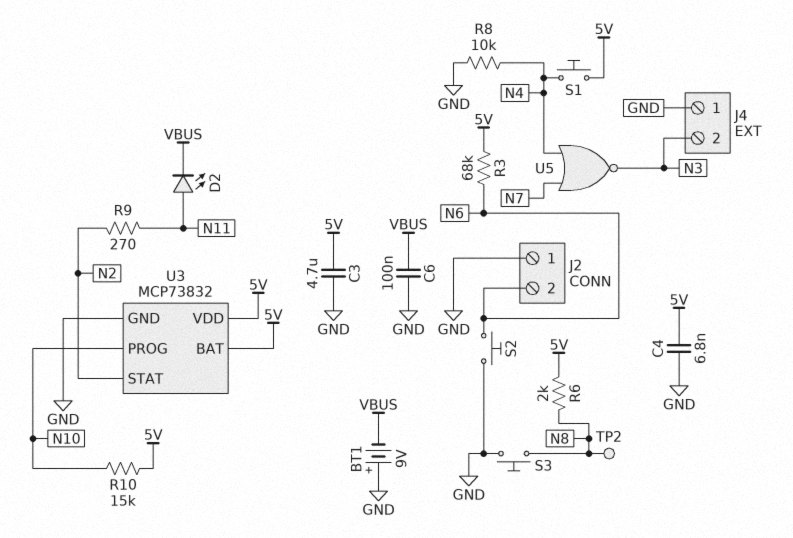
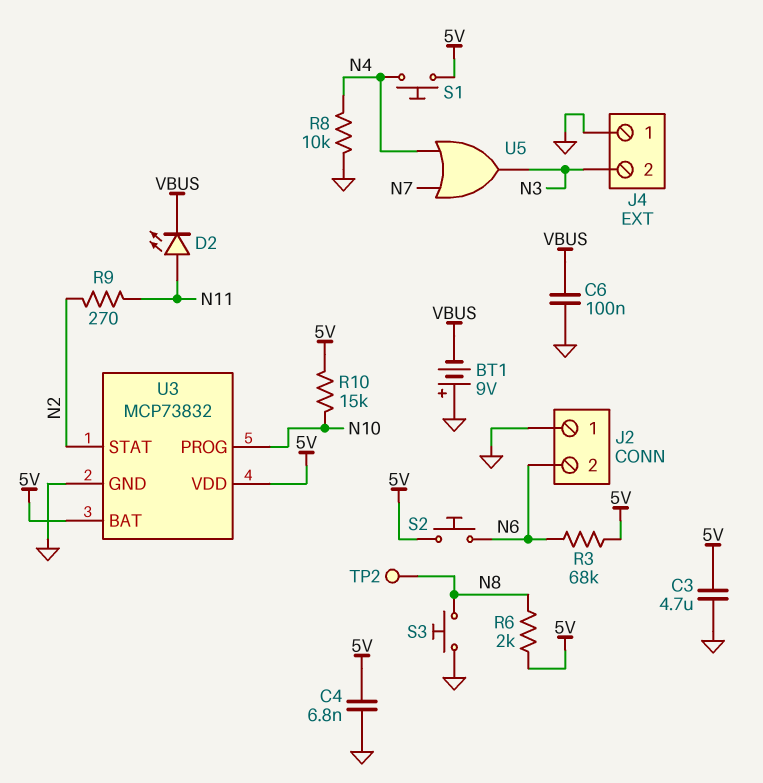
S2: button (GND, N6) -> button (5V, N6)
U5: NOR (in N4, in N7, out N3) -> OR (in N4, in N7, out N3)

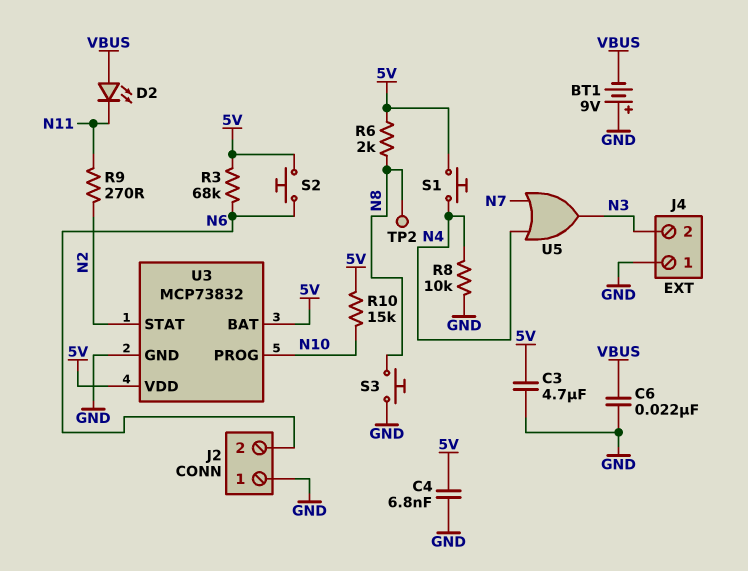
C6: 100nF (GND, VBUS) -> 22nF (GND, VBUS)
D2: LED (A N11, K VBUS) -> LED (A VBUS, K N11)

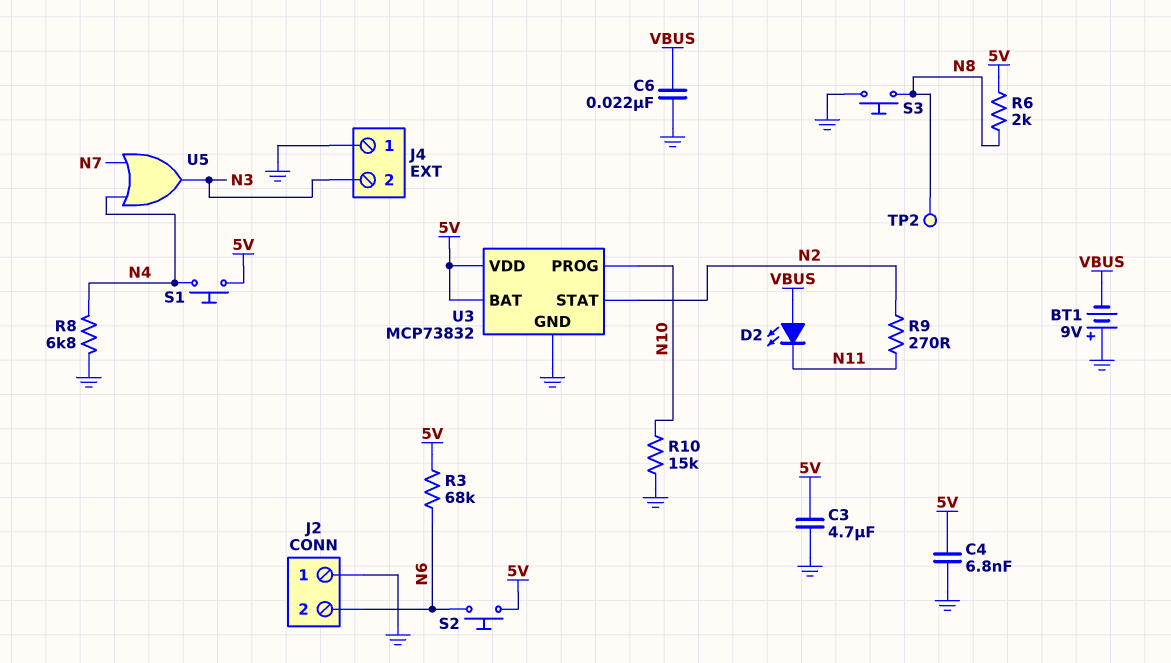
R8: 10k (GND, N4) -> 6.8k (GND, N4)
R10: 15k (5V, N10) -> 15k (GND, N10)

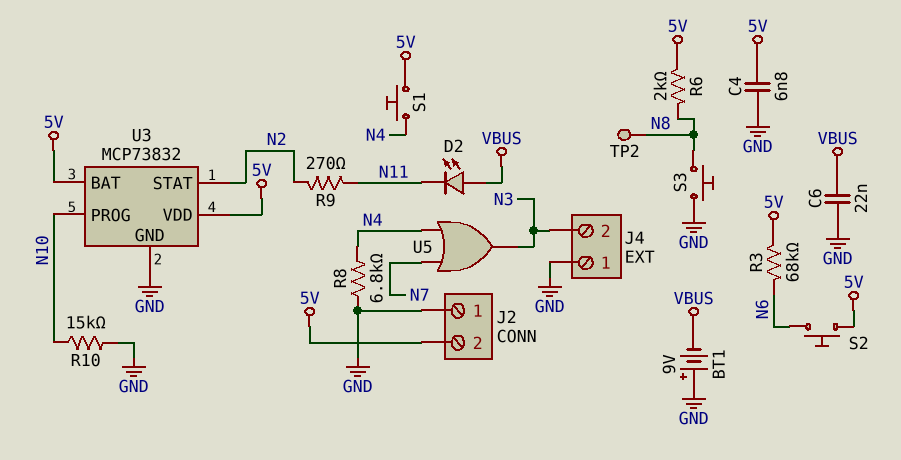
C3: 4.7uF (5V, GND) -> none
J2 pin 2: N6 -> 5V

